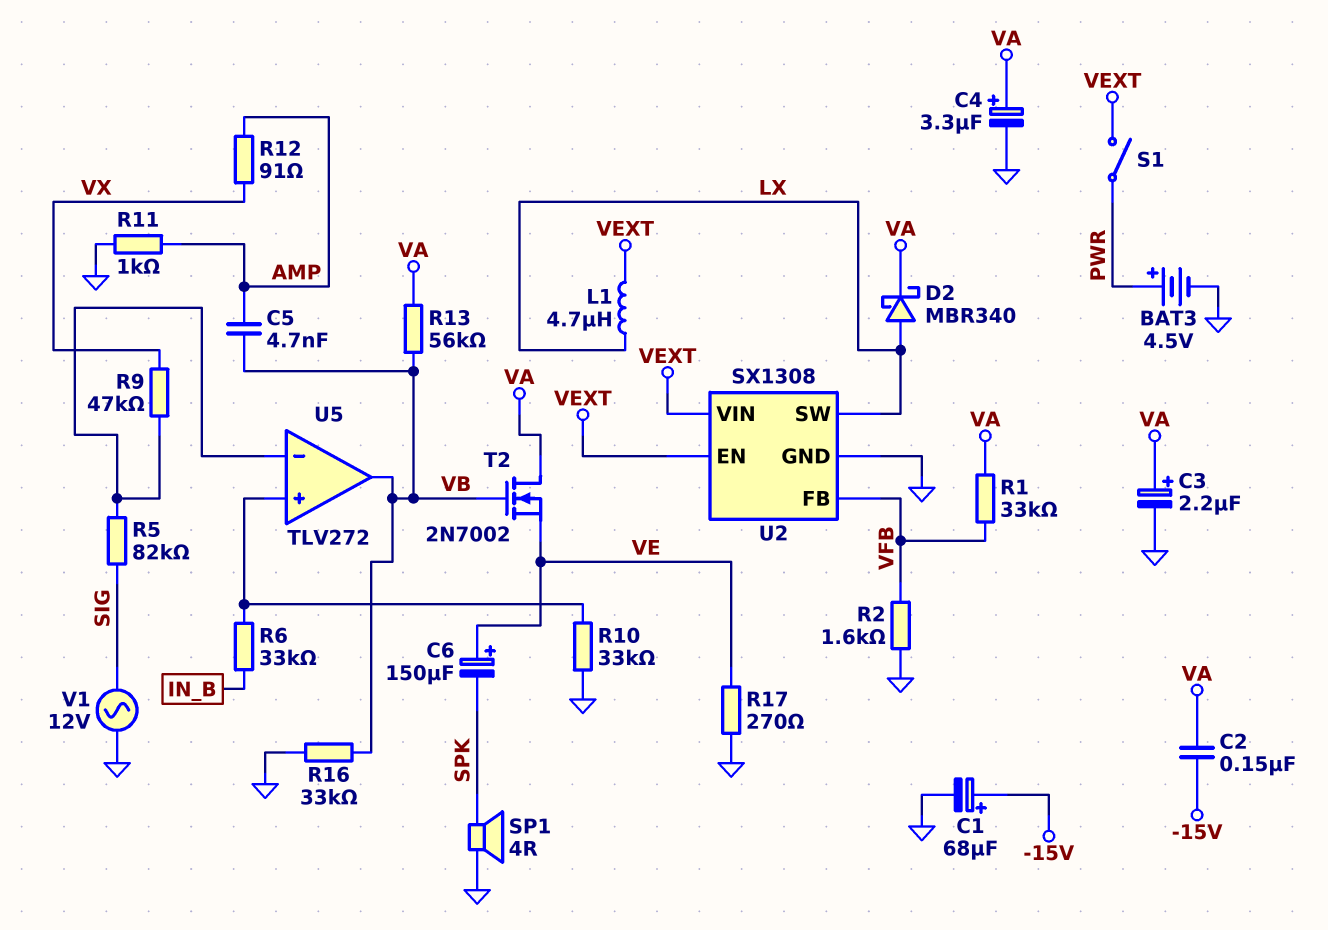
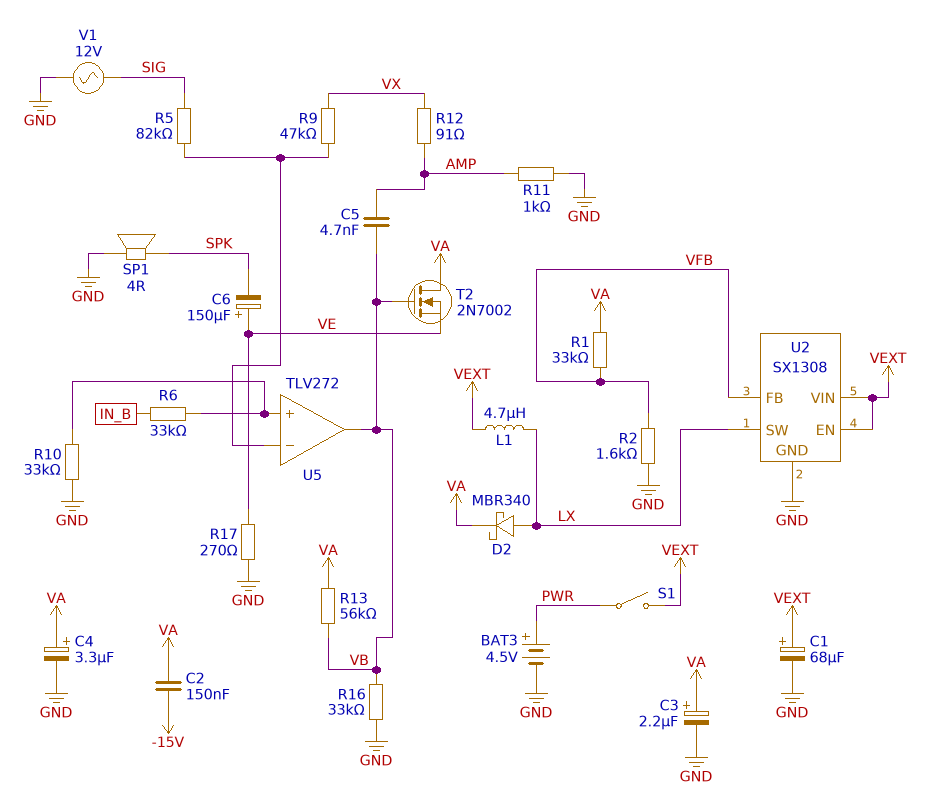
C1: 68uF (plus -15V, minus GND) -> 68uF (plus VEXT, minus GND)

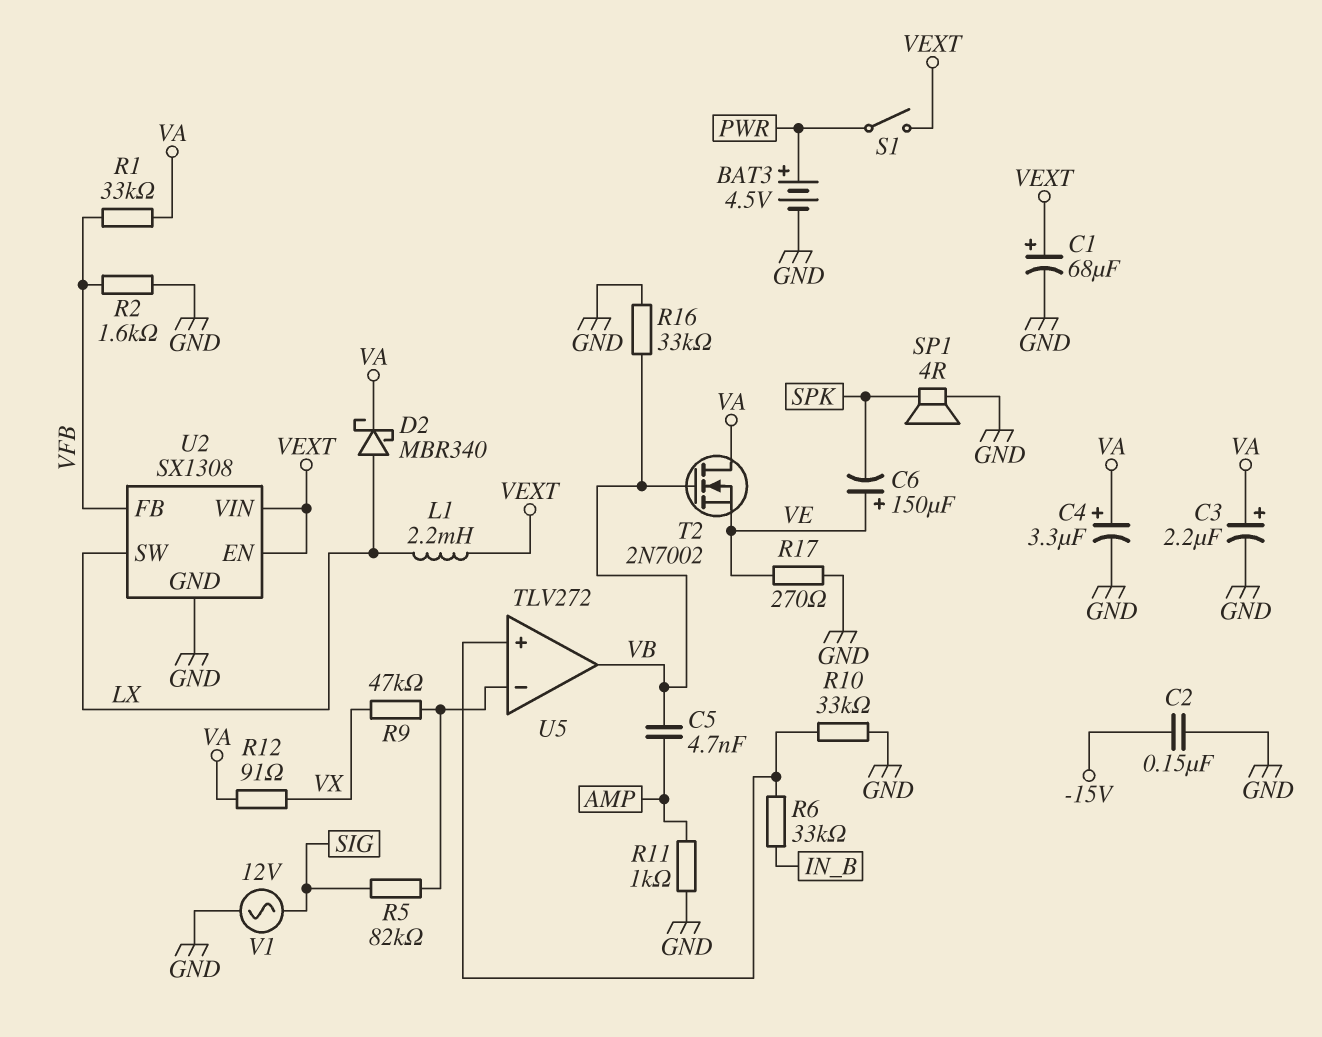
C2: 150nF (-15V, VA) -> 150nF (-15V, GND)
L1: 4.7uH (LX, VEXT) -> 2.2mH (LX, VEXT)
R12: 91 (AMP, VX) -> 91 (VA, VX)
R13: 56k (VA, VB) -> none

